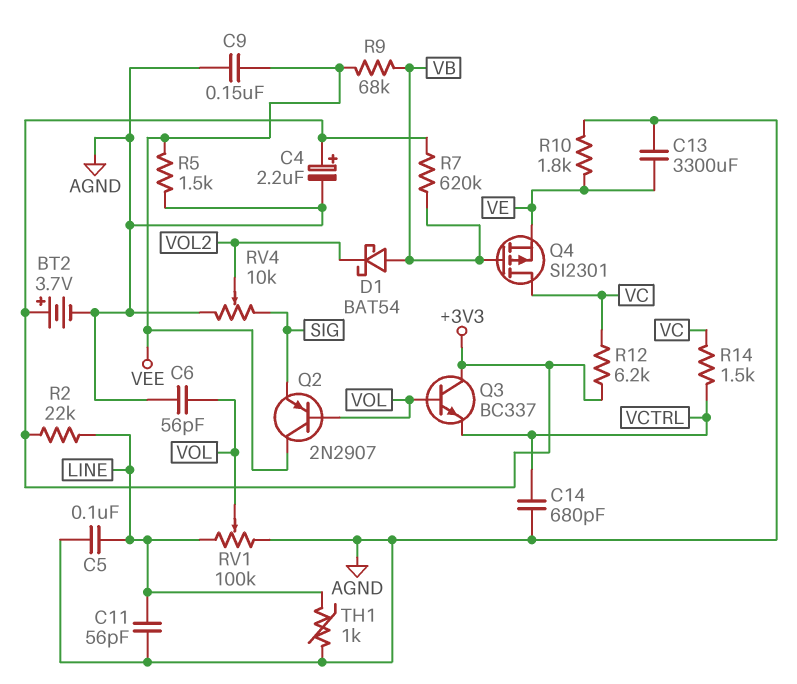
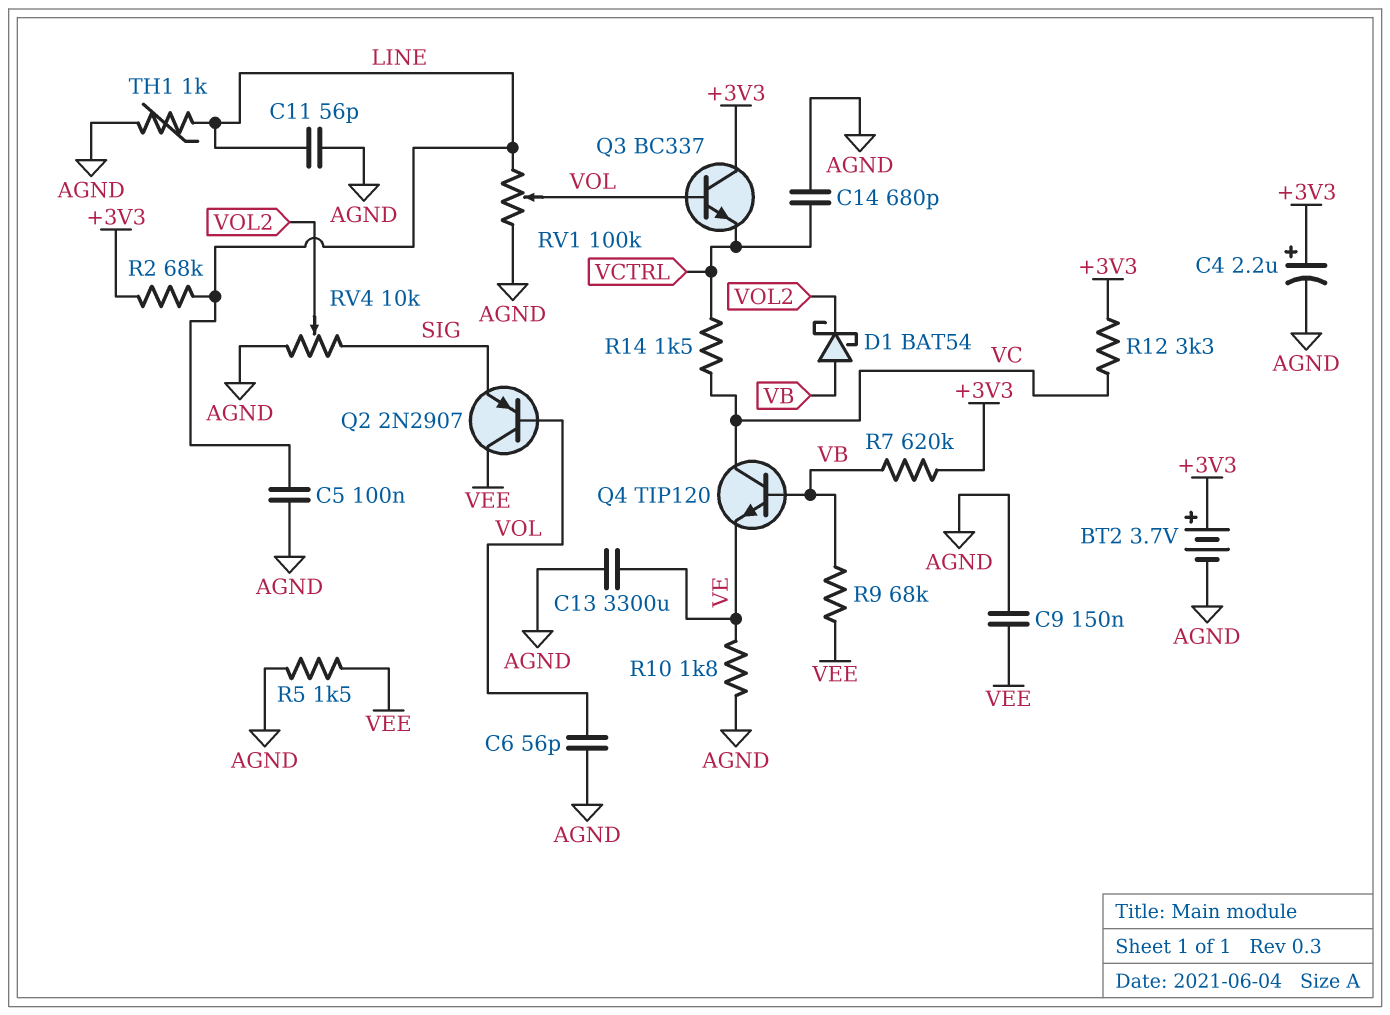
Q4: PMOS SI2301 (G VB, D VC, S VE) -> NPN TIP120 (B VB, C VC, E VE)
R2: 22k (+3V3, LINE) -> 68k (+3V3, LINE)
R12: 6.2k (+3V3, VC) -> 3.3k (+3V3, VC)

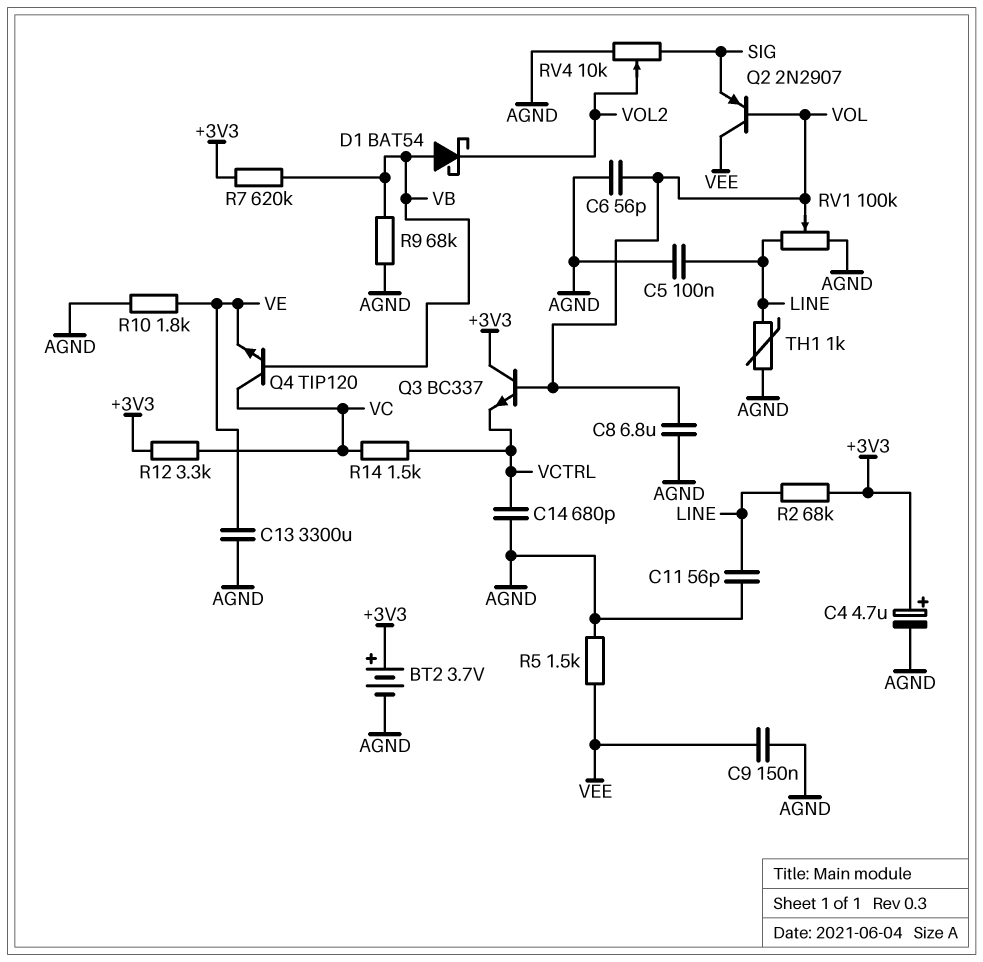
C4: 2.2uF (plus +3V3, minus AGND) -> 4.7uF (plus +3V3, minus AGND)
C8: none -> 6.8uF (AGND, VOL)
R9: 68k (VB, VEE) -> 68k (AGND, VB)

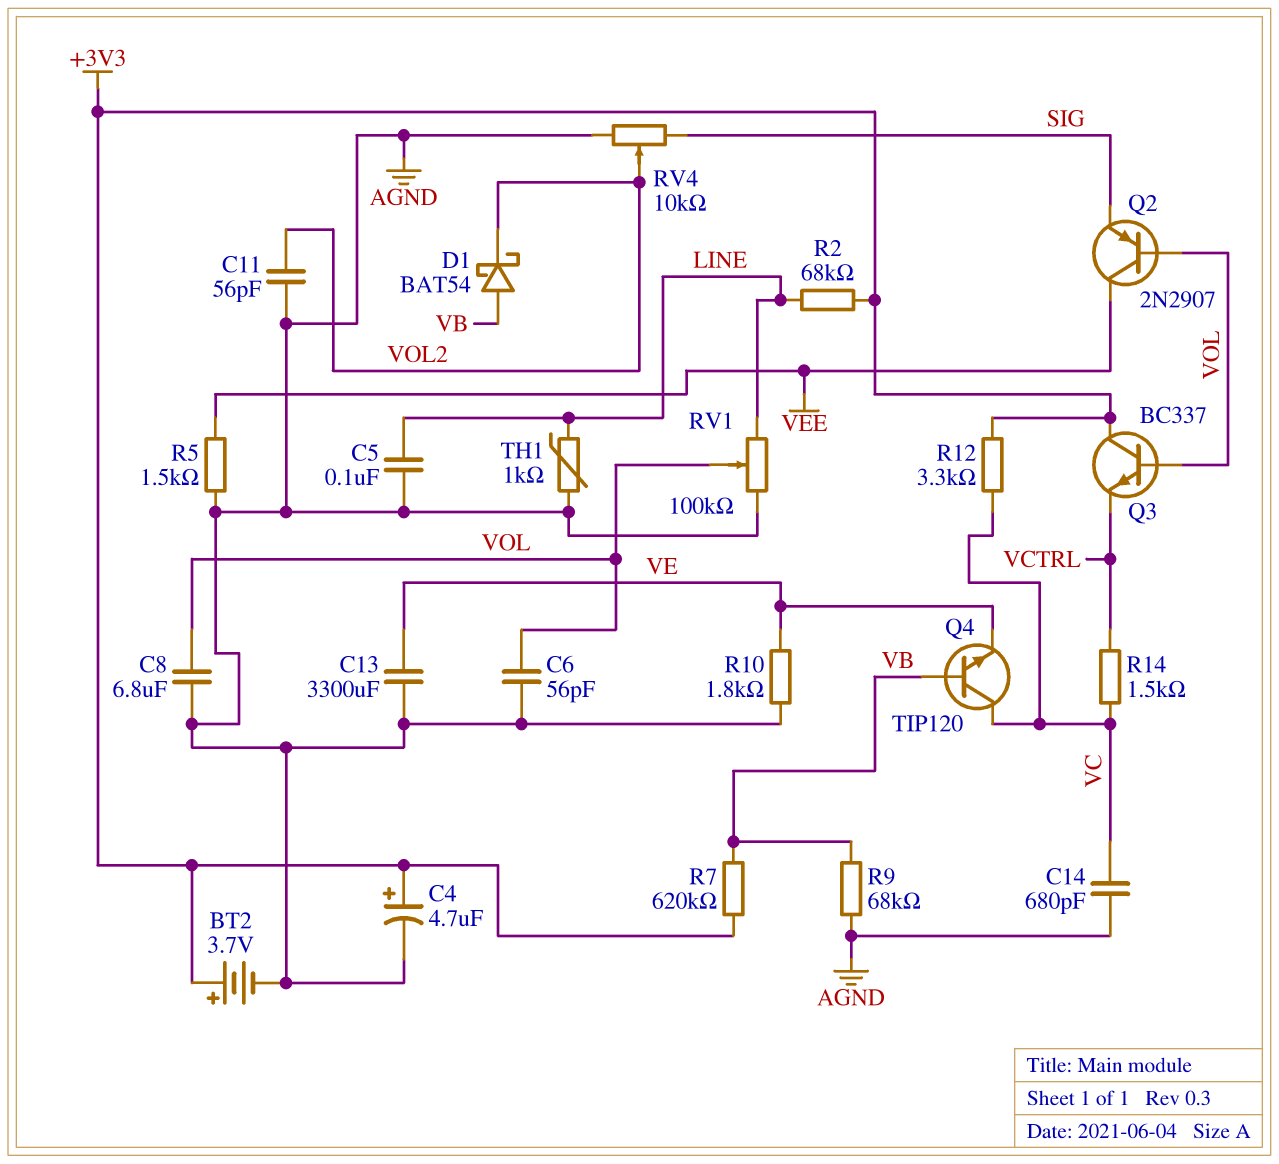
C9: 150nF (AGND, VEE) -> none
C11: 56pF (AGND, LINE) -> 56pF (AGND, VOL2)
C14: 680pF (AGND, VCTRL) -> 680pF (AGND, VC)

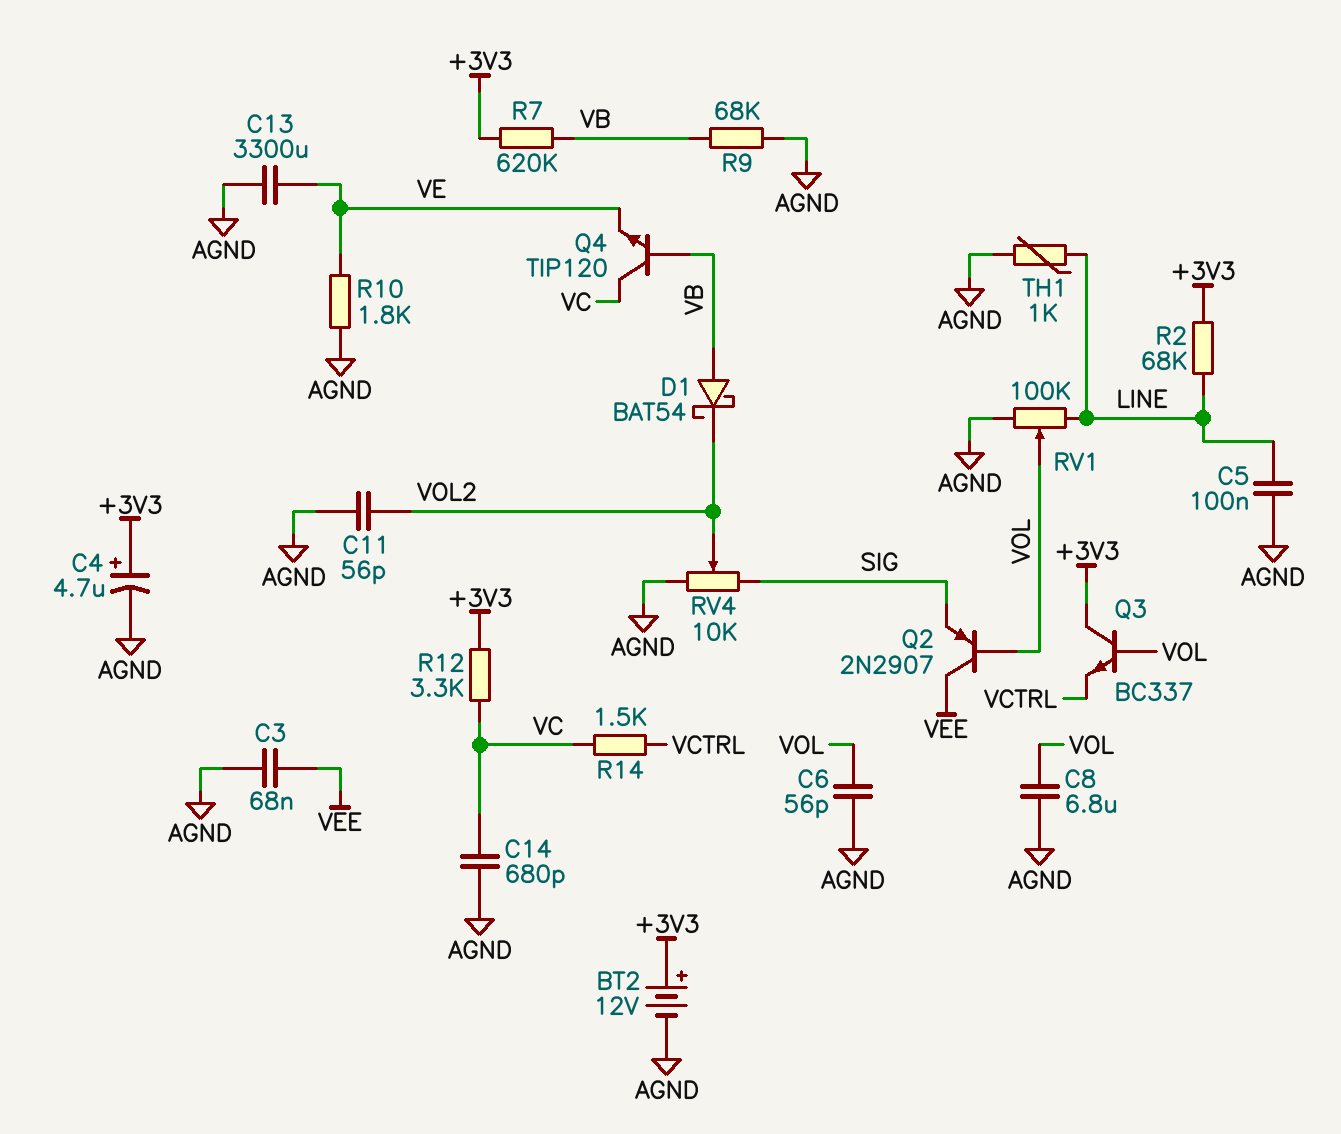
BT2: 3.7V (plus +3V3, minus AGND) -> 12V (plus +3V3, minus AGND)
C3: none -> 68nF (AGND, VEE)
R5: 1.5k (AGND, VEE) -> none

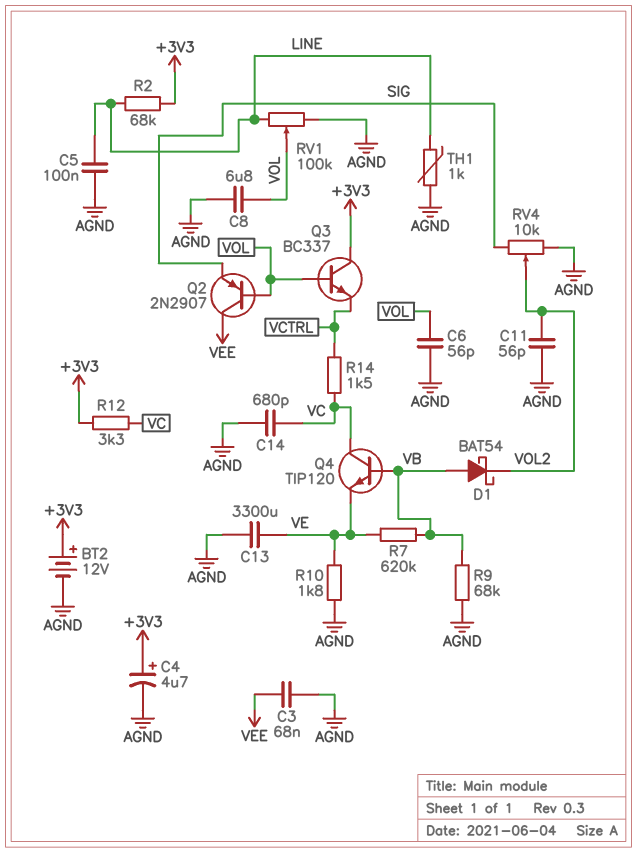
R7: 620k (+3V3, VB) -> 620k (VB, VE)

